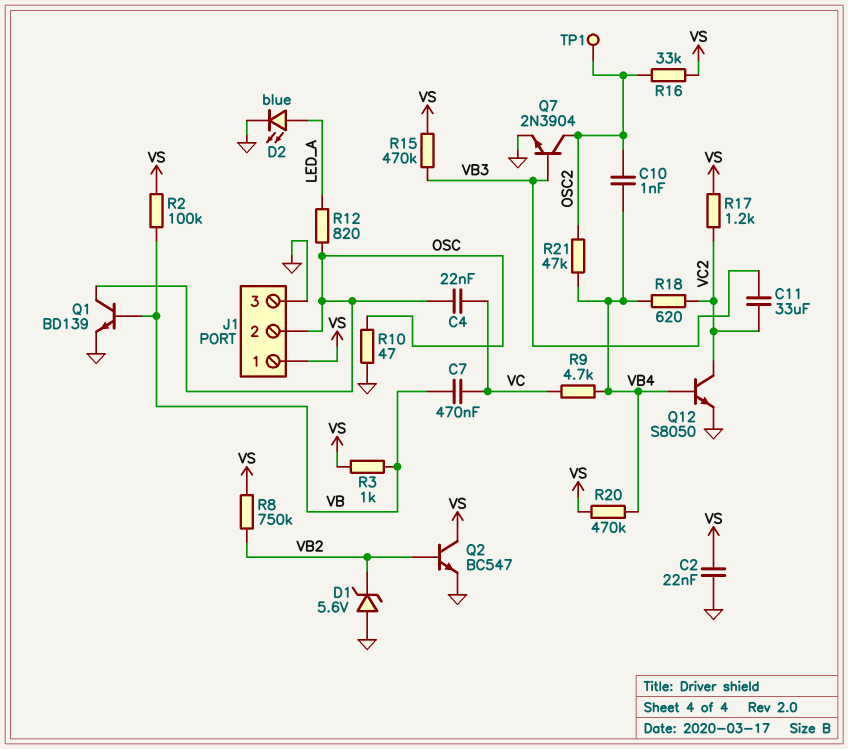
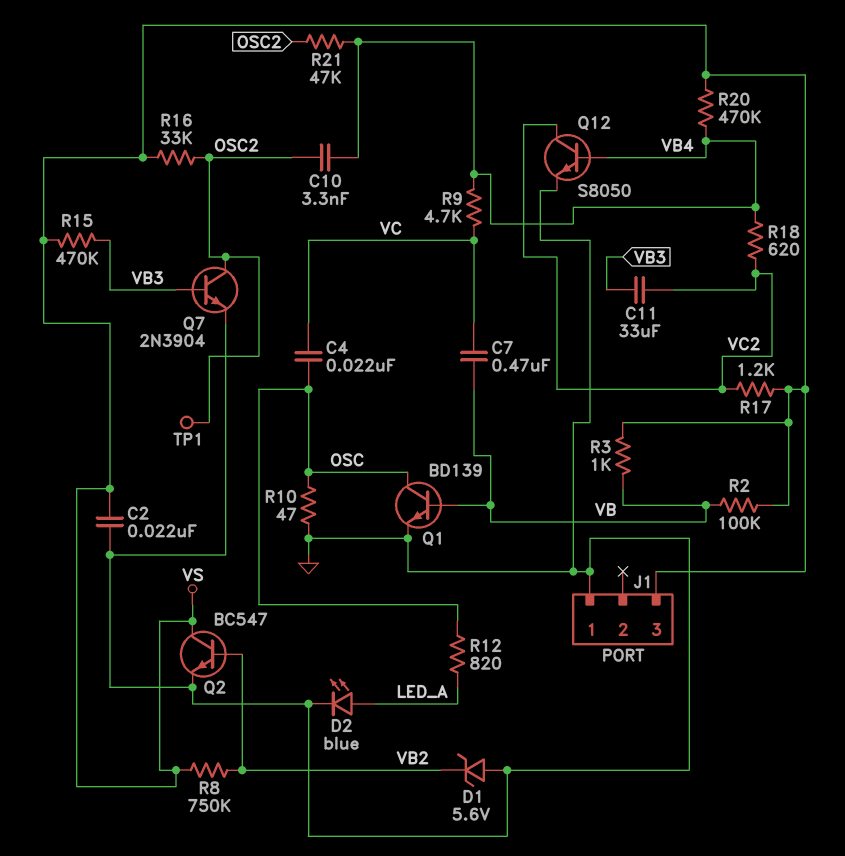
C10: 1nF (OSC2, VB4) -> 3.3nF (OSC2, VB4)
J1 pin 1: VS -> GND
J1 pin 2: OSC -> none
J1 pin 3: GND -> VS

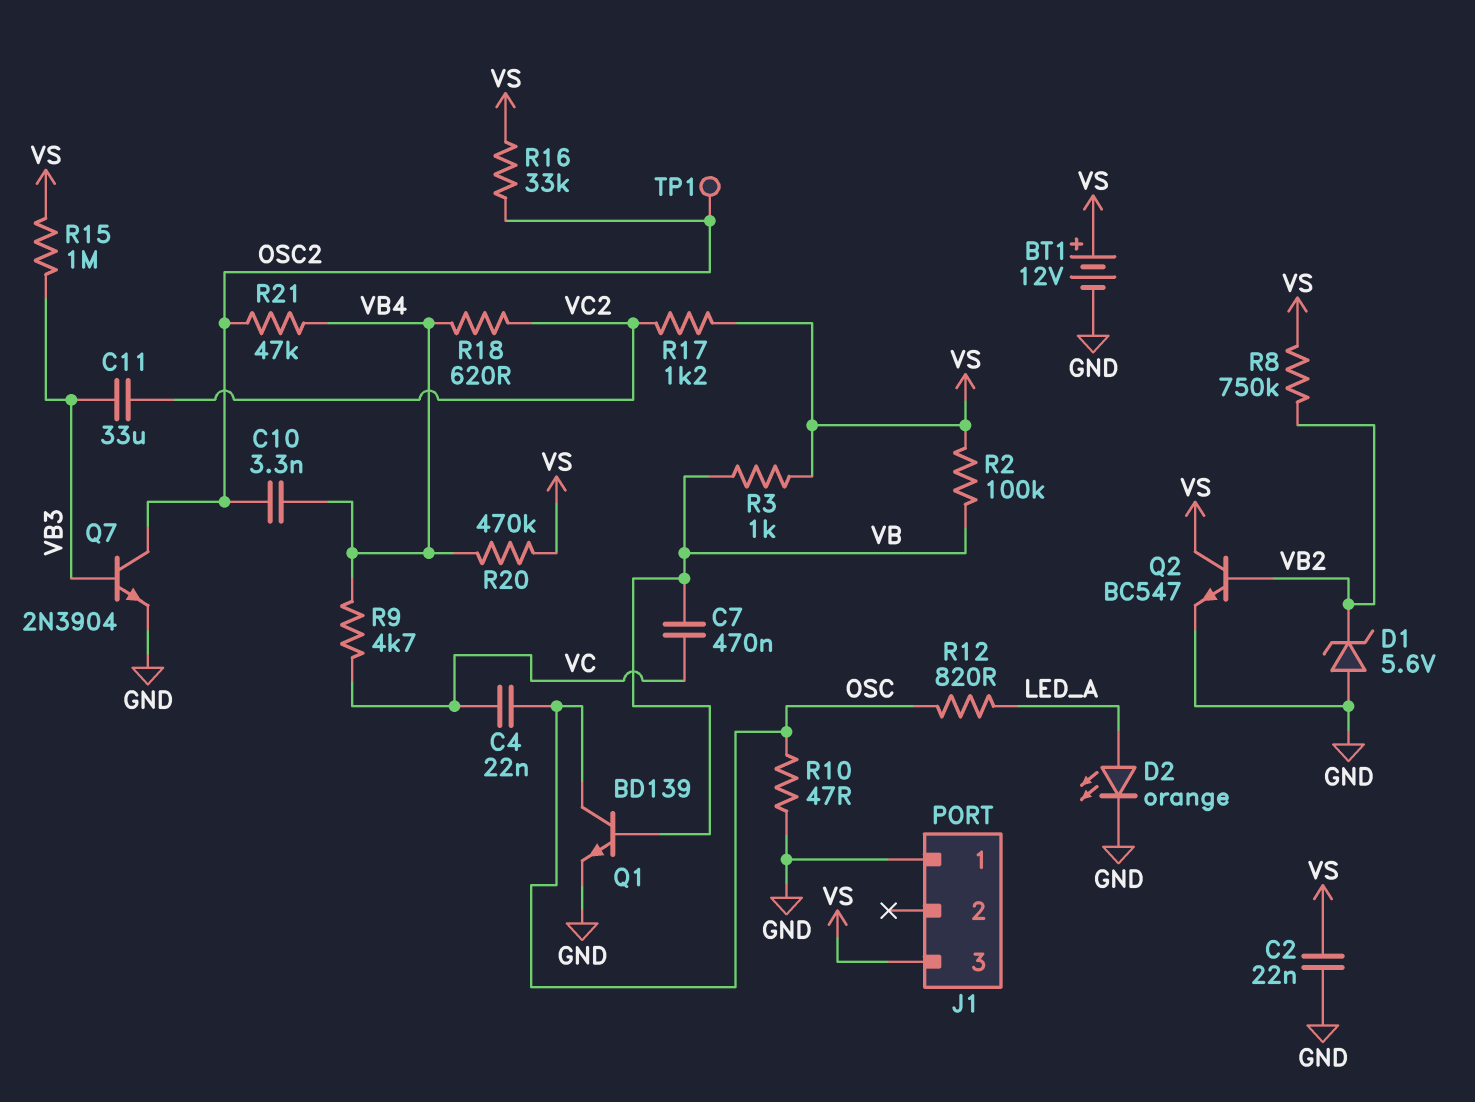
BT1: none -> 12V (plus VS, minus GND)
D2: LED blue (A LED_A, K GND) -> LED orange (A LED_A, K GND)
Q12: NPN S8050 (B VB4, C VC2, E GND) -> none
R15: 470k (VB3, VS) -> 1M (VB3, VS)

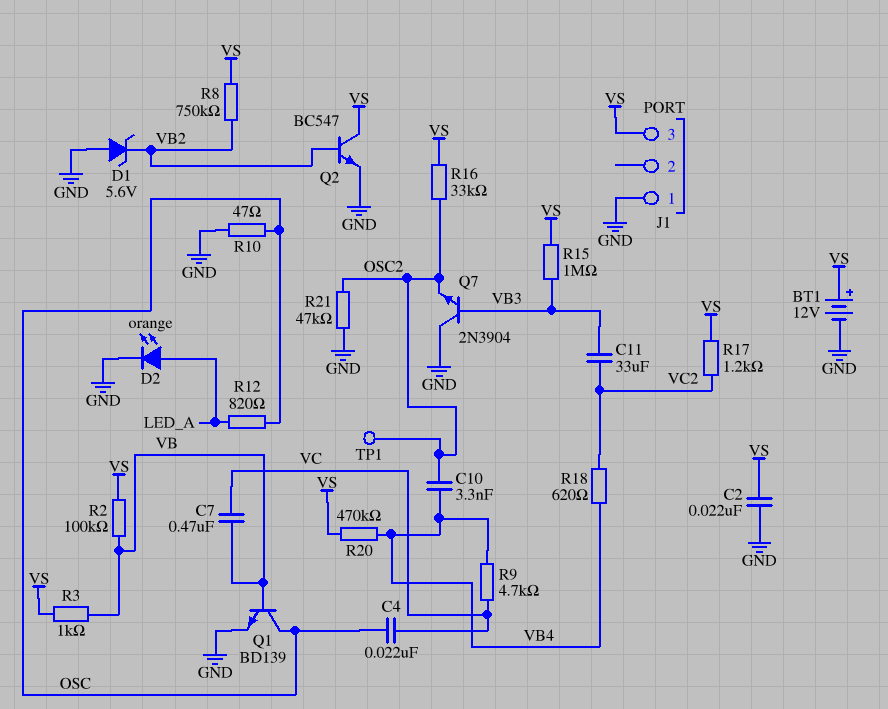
Q7: NPN 2N3904 (B VB3, C OSC2, E GND) -> NPN 2N3904 (B VB3, C GND, E OSC2)
R21: 47k (OSC2, VB4) -> 47k (GND, OSC2)

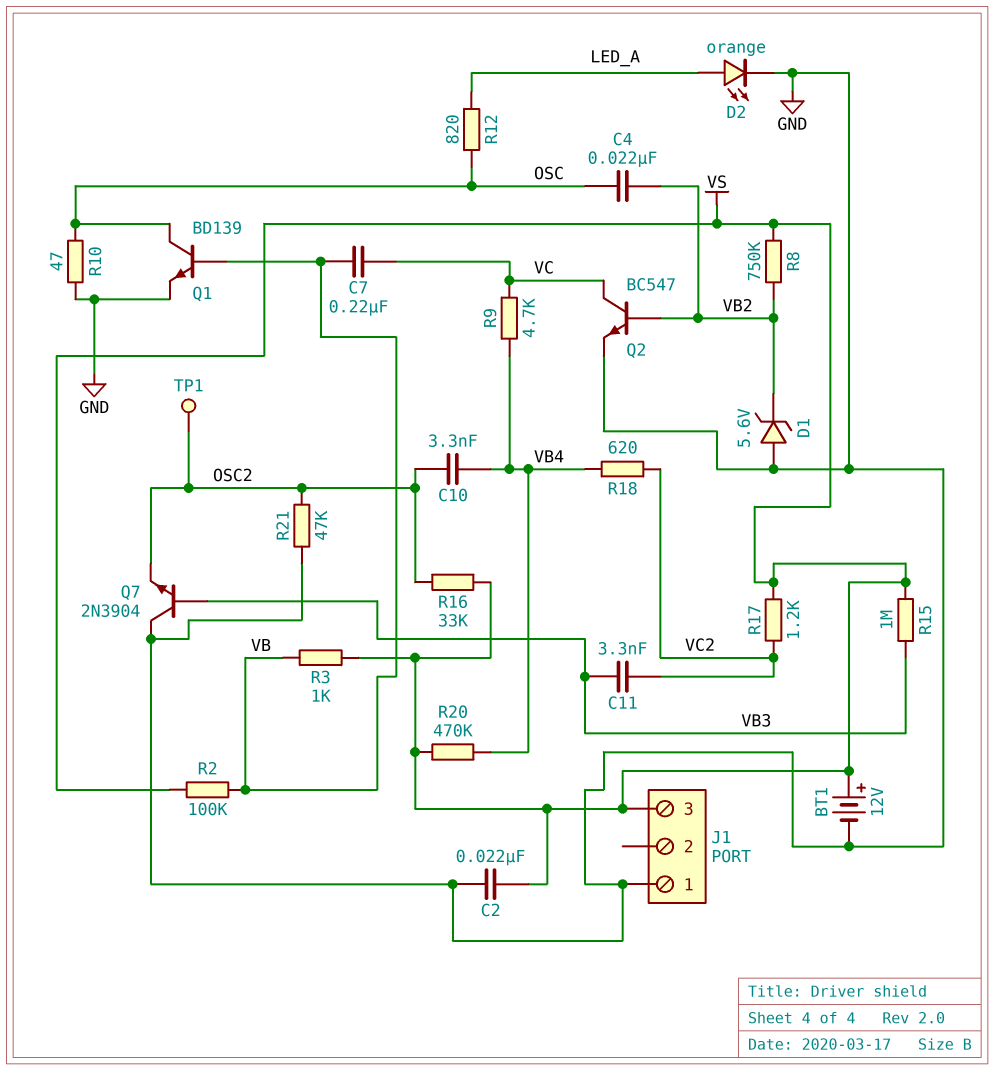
C4: 22nF (OSC, VC) -> 22nF (OSC, VB2)
C7: 470nF (VB, VC) -> 220nF (VB, VC)
C11: 33uF (VB3, VC2) -> 3.3nF (VB3, VC2)
Q2: NPN BC547 (B VB2, C VS, E GND) -> NPN BC547 (B VB2, C VC, E GND)

